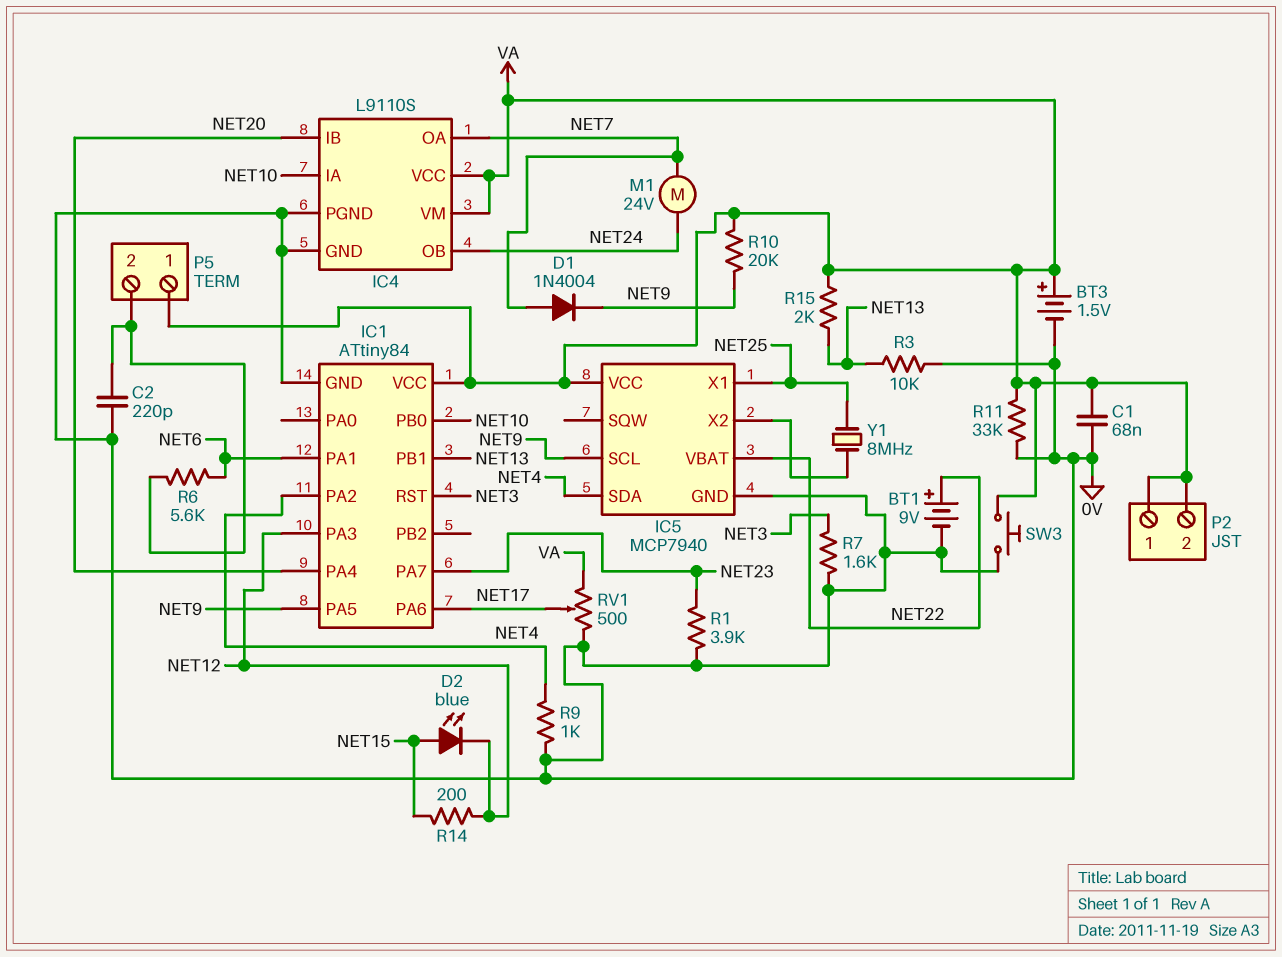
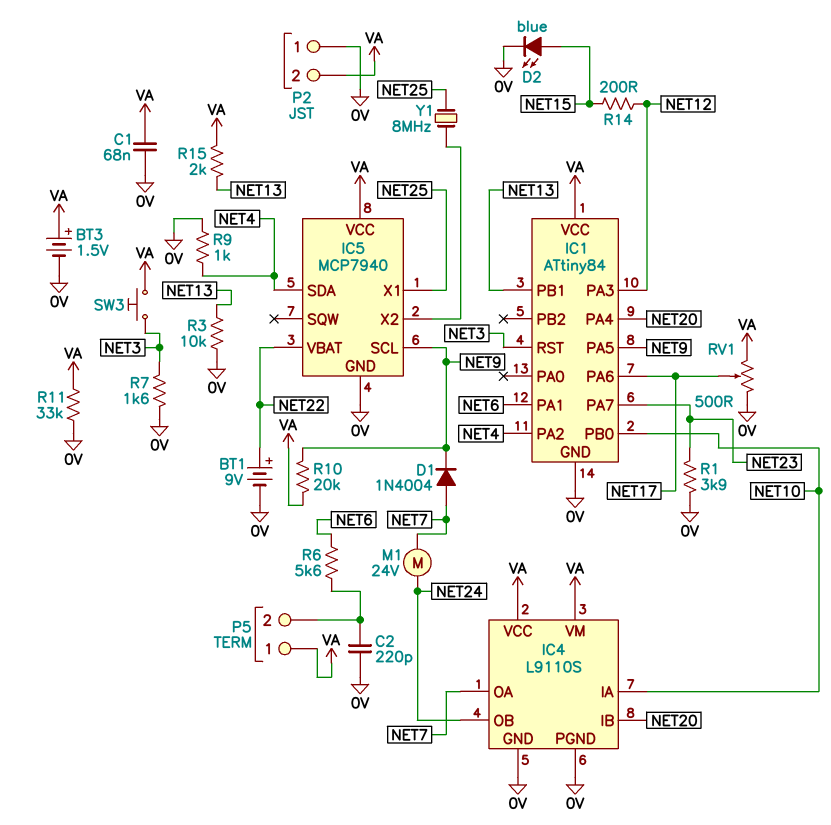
D2: LED blue (A NET15, K NET12) -> LED blue (A NET15, K 0V)
P2 pin 1: VA -> 0V
SW3: button (0V, VA) -> button (NET3, VA)

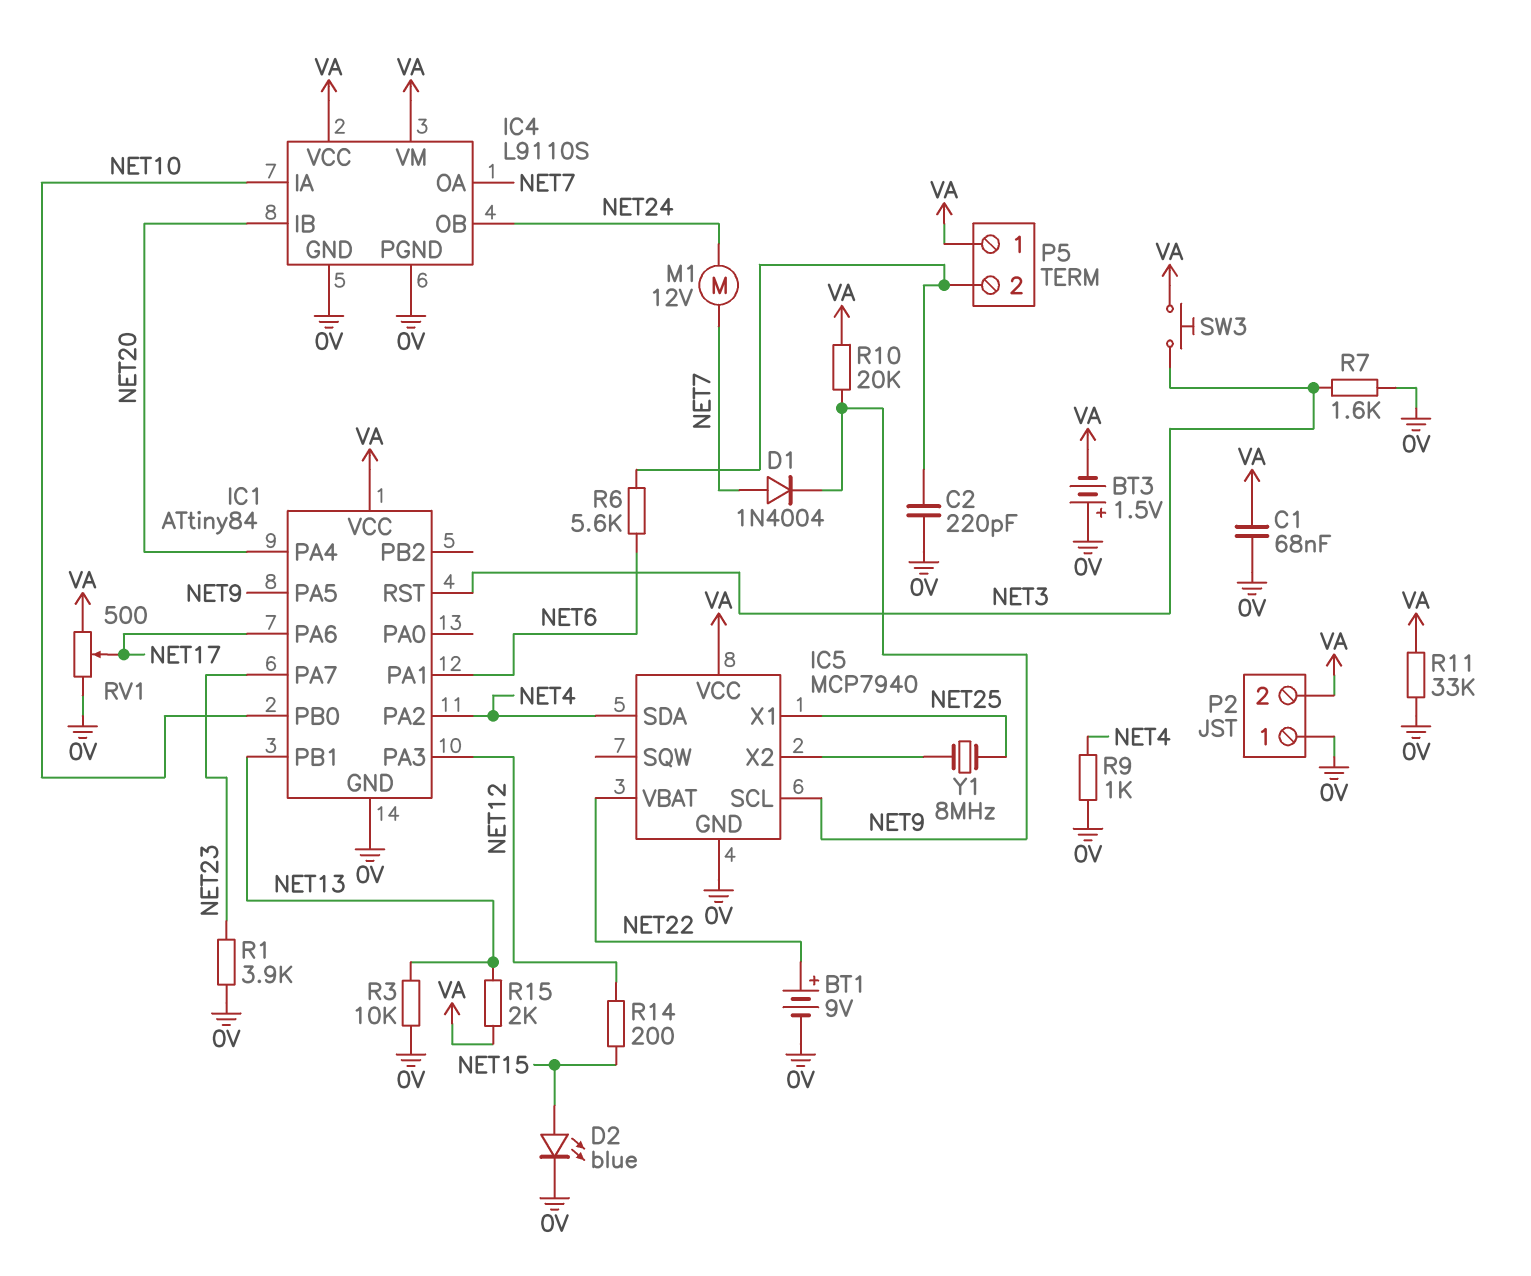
BT3: 1.5V (plus VA, minus 0V) -> 1.5V (plus 0V, minus VA)
M1: motor 24V (NET7, NET24) -> motor 12V (NET7, NET24)

